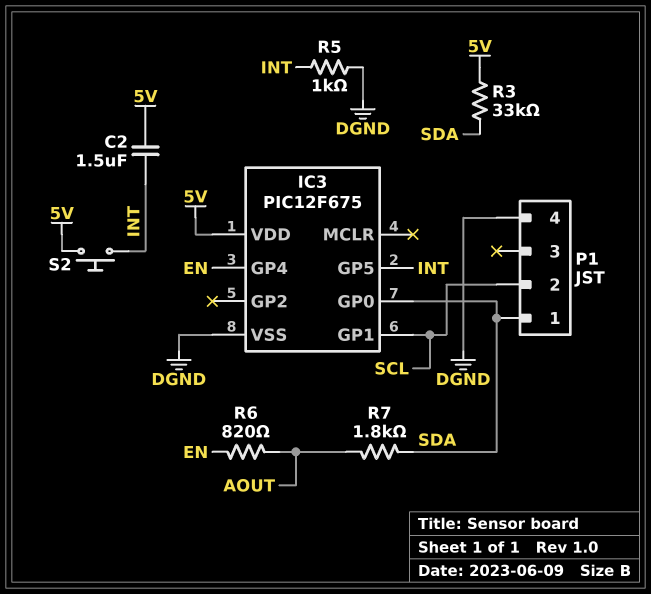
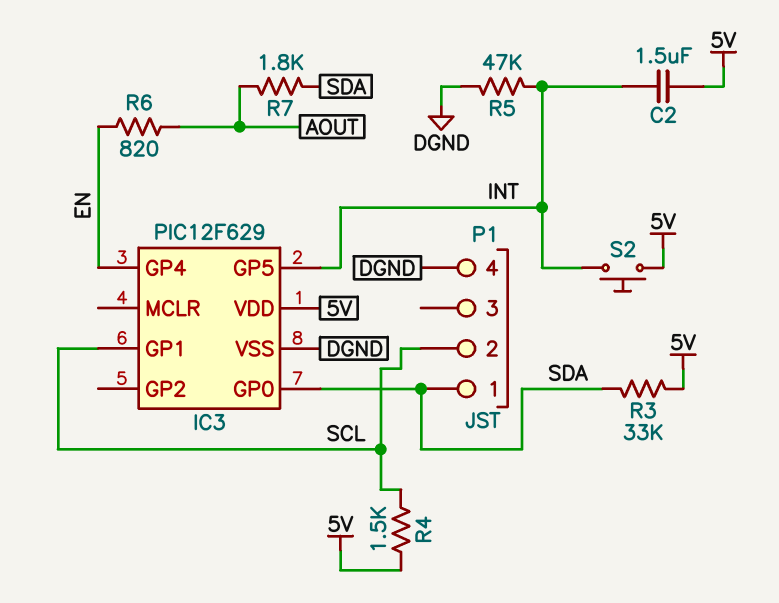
IC3: PIC12F675 -> PIC12F629
R4: none -> 1.5k (5V, SCL)
R5: 1k (DGND, INT) -> 47k (DGND, INT)

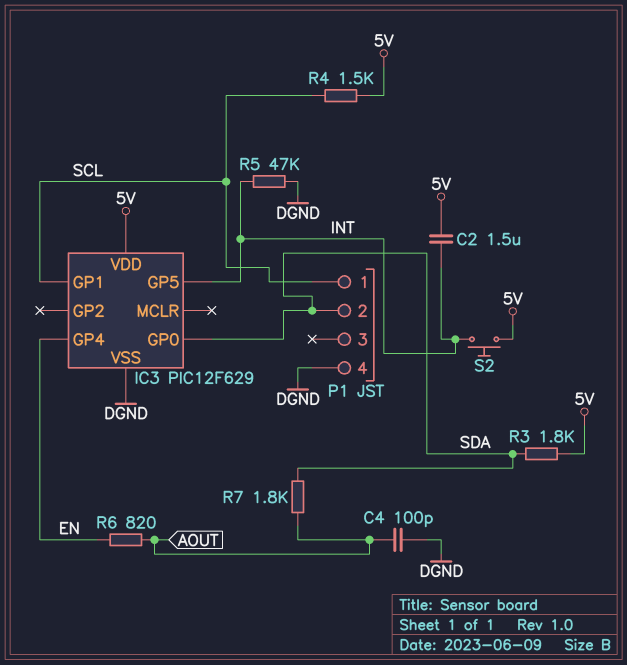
C4: none -> 100pF (AOUT, DGND)
P1 pin 1: SDA -> SCL
P1 pin 2: SCL -> SDA
R3: 33k (5V, SDA) -> 1.8k (5V, SDA)

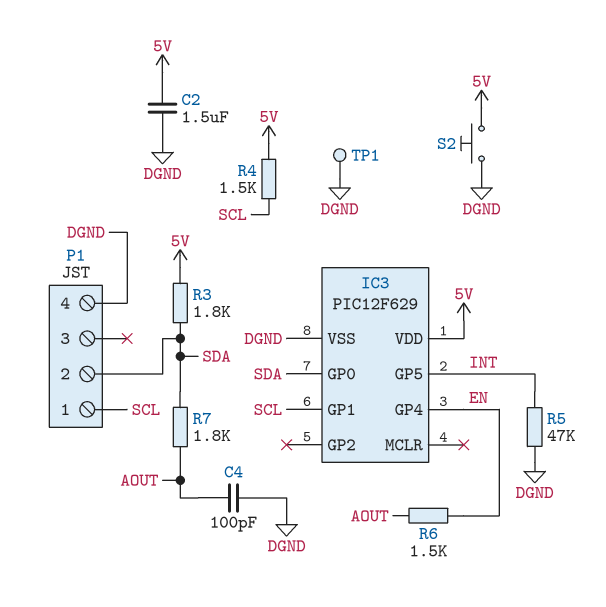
C2: 1.5uF (5V, INT) -> 1.5uF (5V, DGND)
R6: 820 (AOUT, EN) -> 1.5k (AOUT, EN)
S2: button (5V, INT) -> button (5V, DGND)
TP1: none -> test point (DGND)

